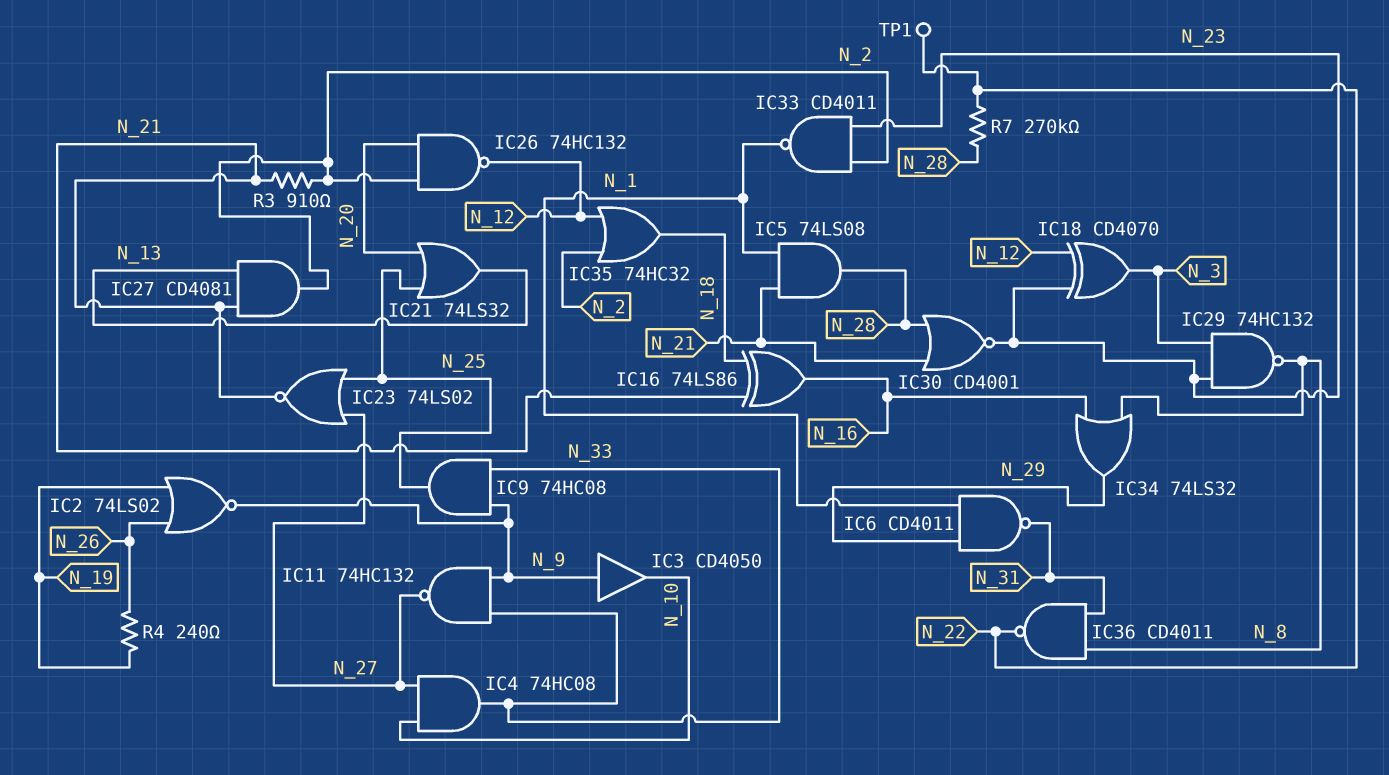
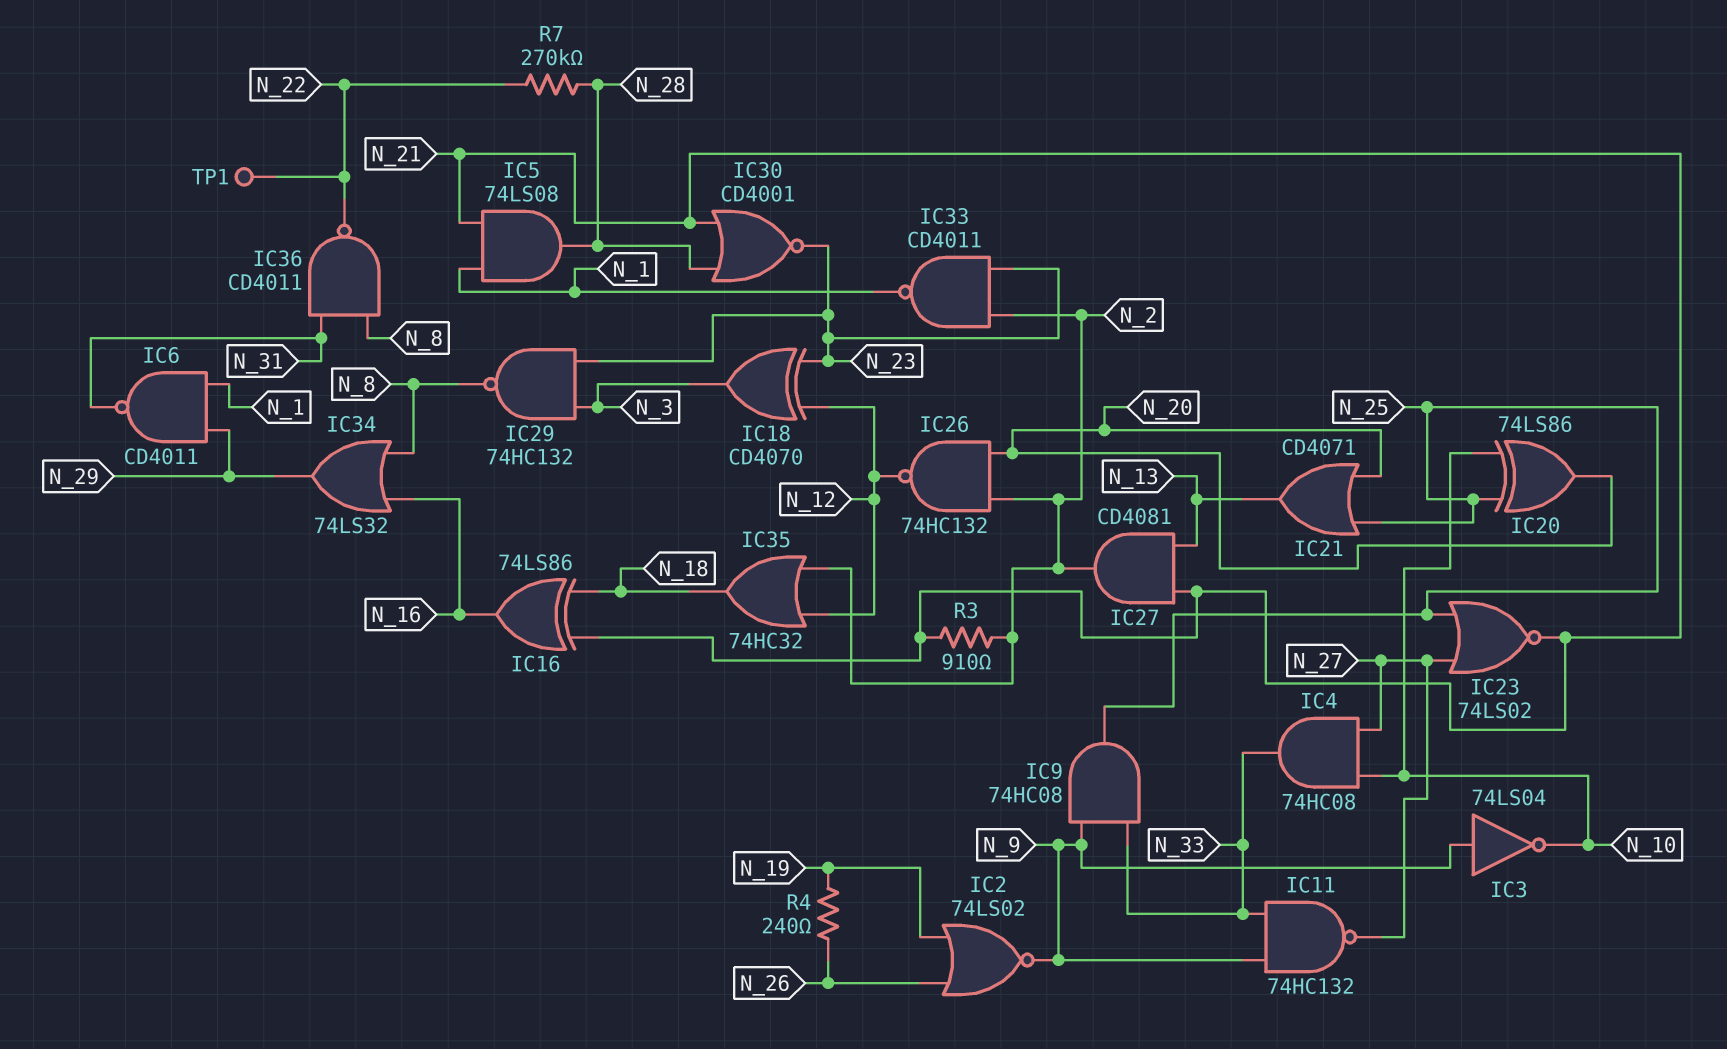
IC3: buffer CD4050 (in N_9, out N_10) -> NOT 74LS04 (in N_9, out N_10)
IC20: none -> XOR 74LS86 (in N_10, in N_25, out N_20)
IC21: OR 74LS32 (in N_20, in N_25, out N_13) -> OR CD4071 (in N_20, in N_25, out N_13)

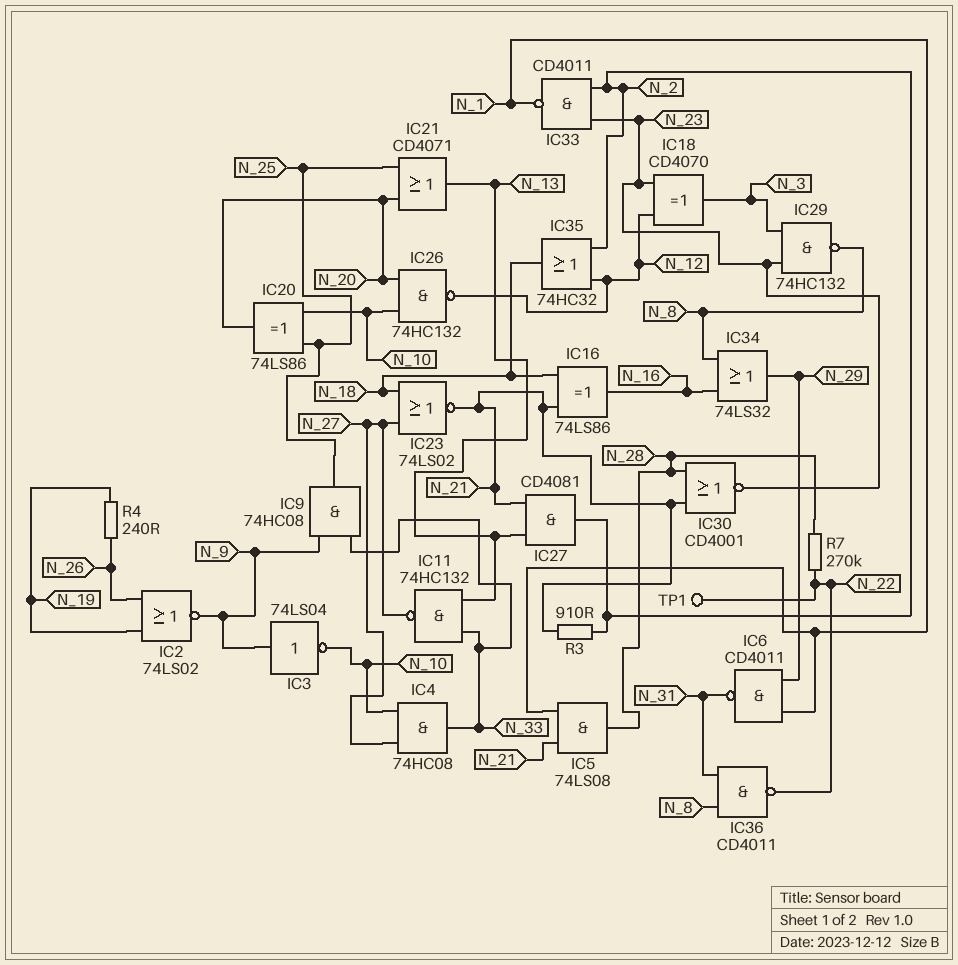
IC11: NAND 74HC132 (in N_9, in N_33, out N_27) -> NAND 74HC132 (in N_13, in N_33, out N_27)
IC23: NOR 74LS02 (in N_25, in N_27, out N_21) -> NOR 74LS02 (in N_18, in N_27, out N_21)
IC26: NAND 74HC132 (in N_2, in N_20, out N_12) -> NAND 74HC132 (in N_10, in N_20, out N_12)

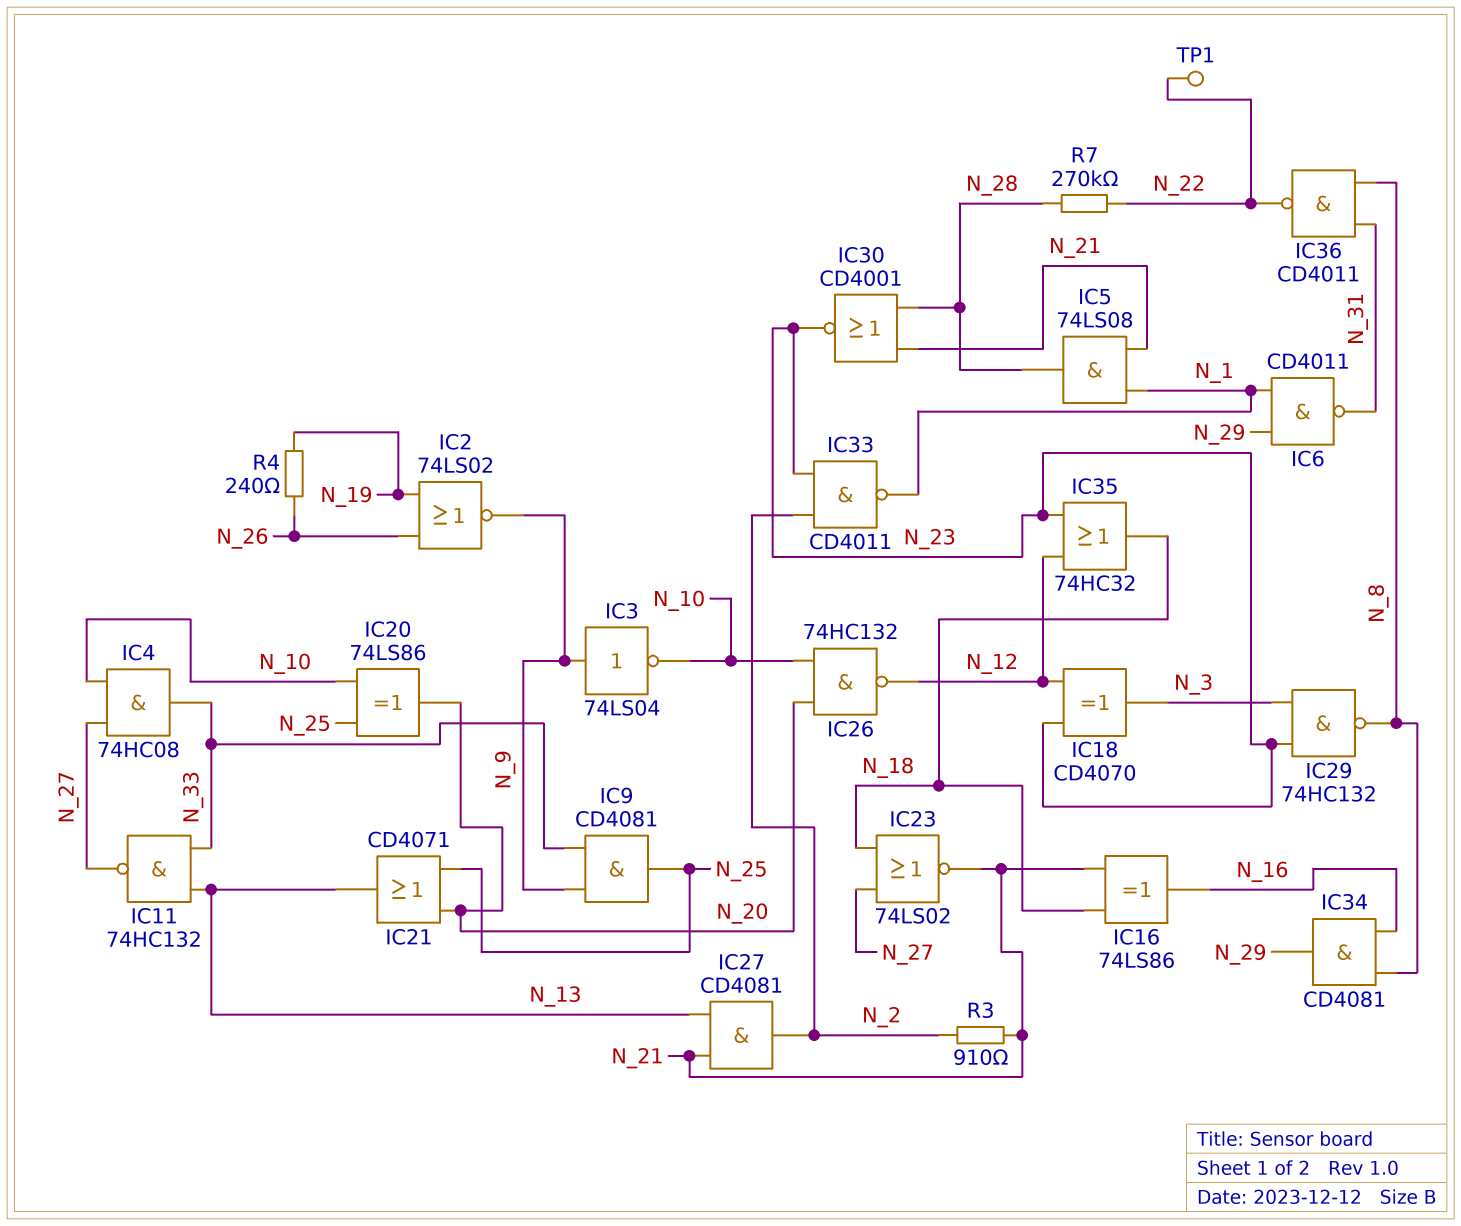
IC9: AND 74HC08 (in N_9, in N_33, out N_25) -> AND CD4081 (in N_9, in N_33, out N_25)
IC34: OR 74LS32 (in N_8, in N_16, out N_29) -> AND CD4081 (in N_8, in N_16, out N_29)
IC35: OR 74HC32 (in N_2, in N_12, out N_18) -> OR 74HC32 (in N_12, in N_23, out N_18)

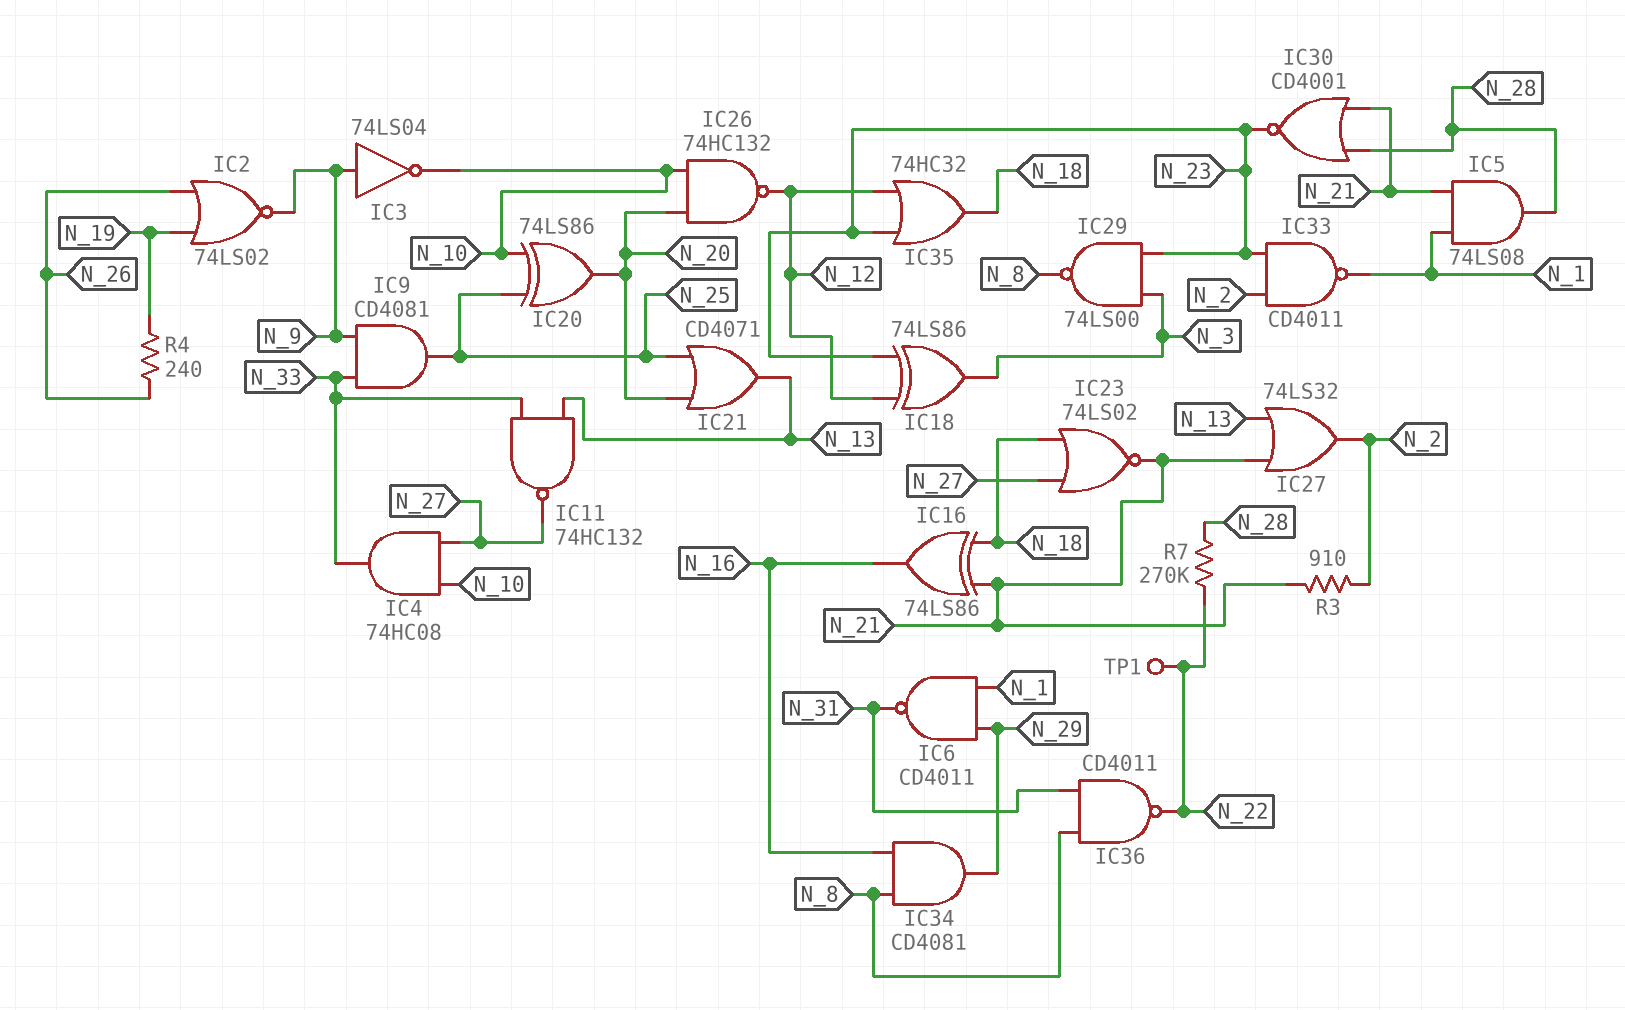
IC18: XOR CD4070 (in N_12, in N_23, out N_3) -> XOR 74LS86 (in N_12, in N_23, out N_3)
IC27: AND CD4081 (in N_13, in N_21, out N_2) -> OR 74LS32 (in N_13, in N_21, out N_2)
IC29: NAND 74HC132 (in N_3, in N_23, out N_8) -> NAND 74LS00 (in N_3, in N_23, out N_8)

